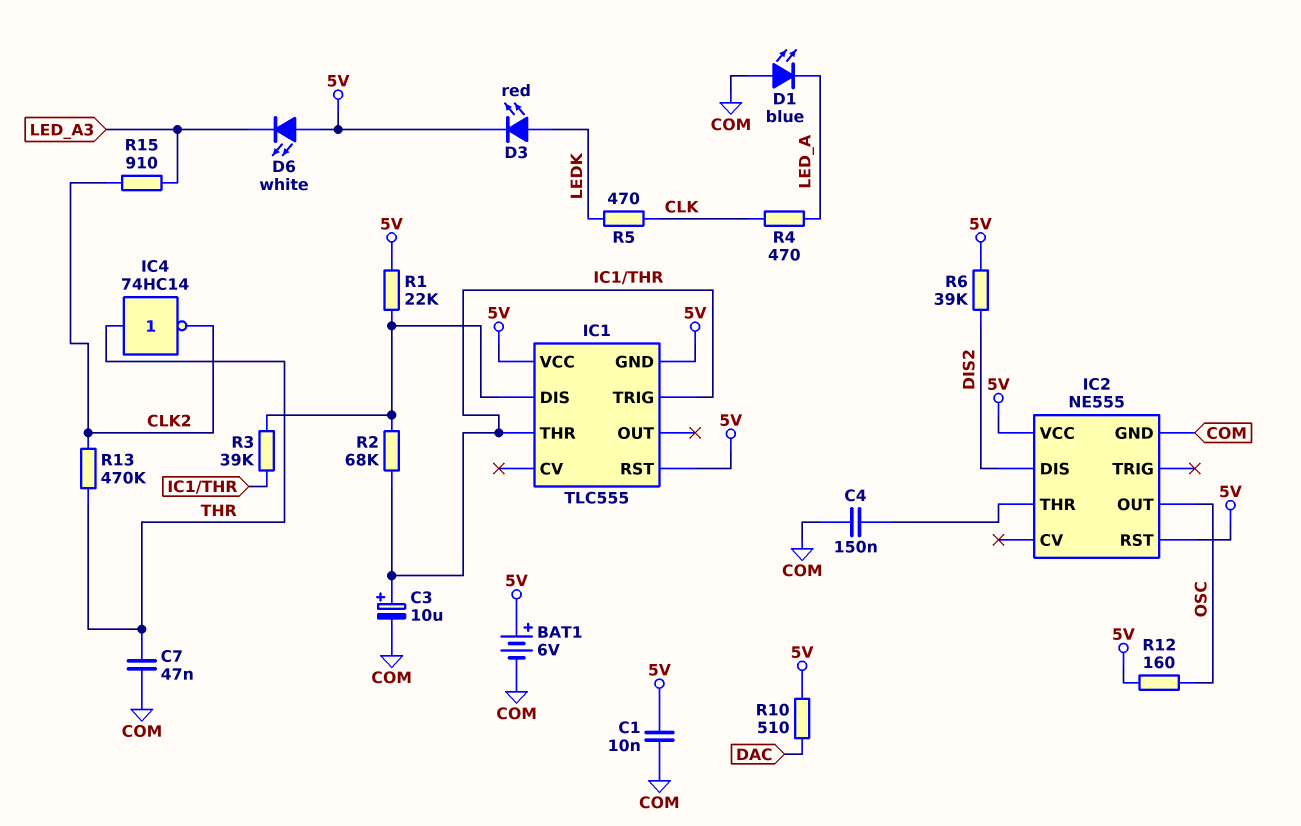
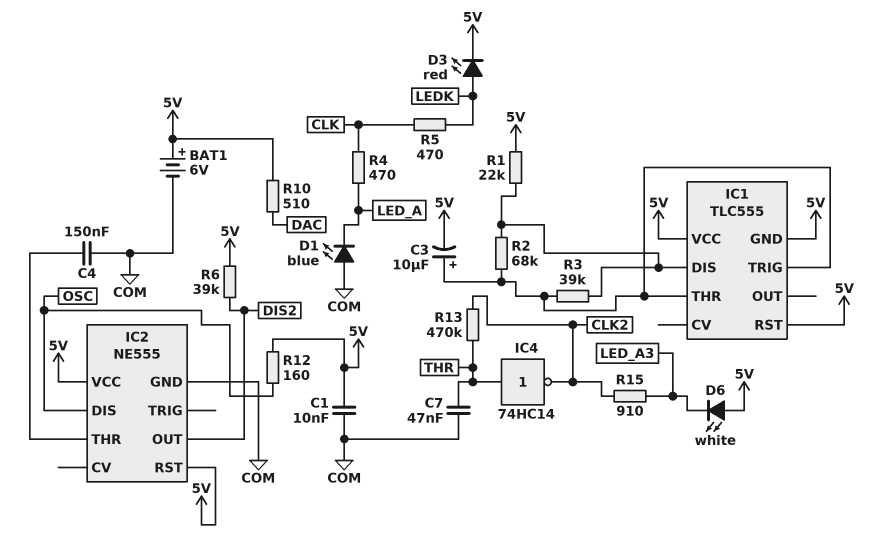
C3: 10uF (plus IC1/THR, minus COM) -> 10uF (plus IC1/THR, minus 5V)
IC2 pin DIS: DIS2 -> OSC
IC2 pin OUT: OSC -> DIS2

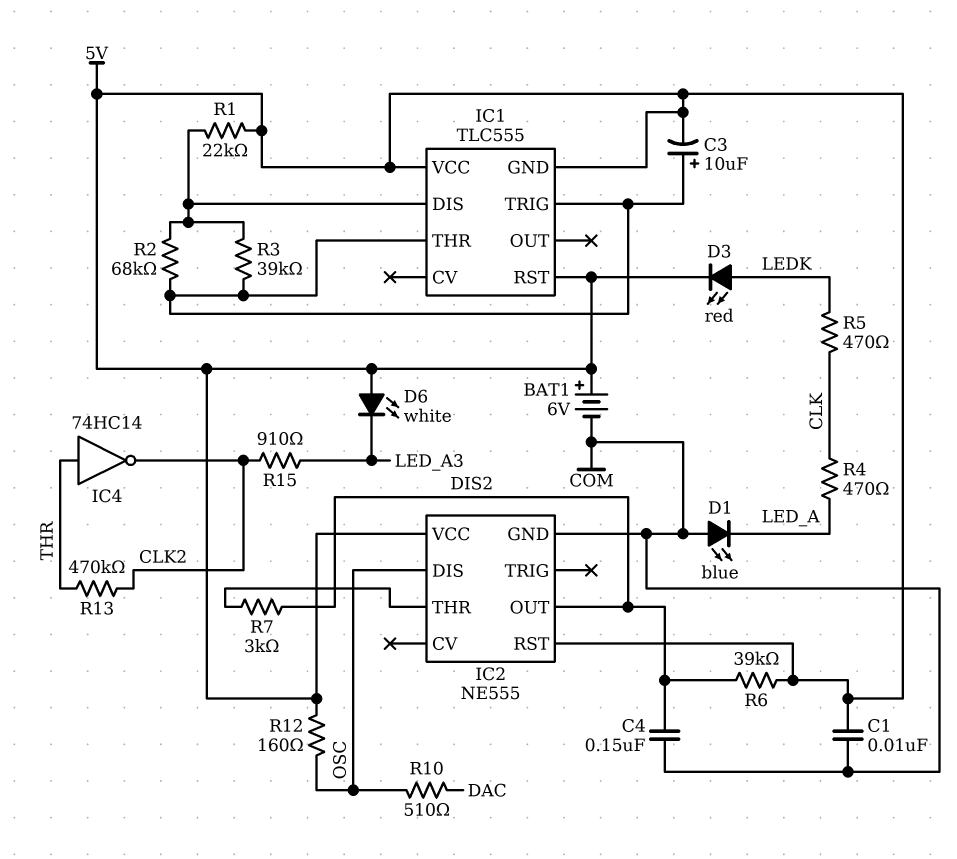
C4: 150nF (COM, IC2/THR) -> 150nF (COM, DIS2)
C7: 47nF (COM, THR) -> none
R7: none -> 3k (DIS2, IC2/THR)
R10: 510 (5V, DAC) -> 510 (DAC, OSC)

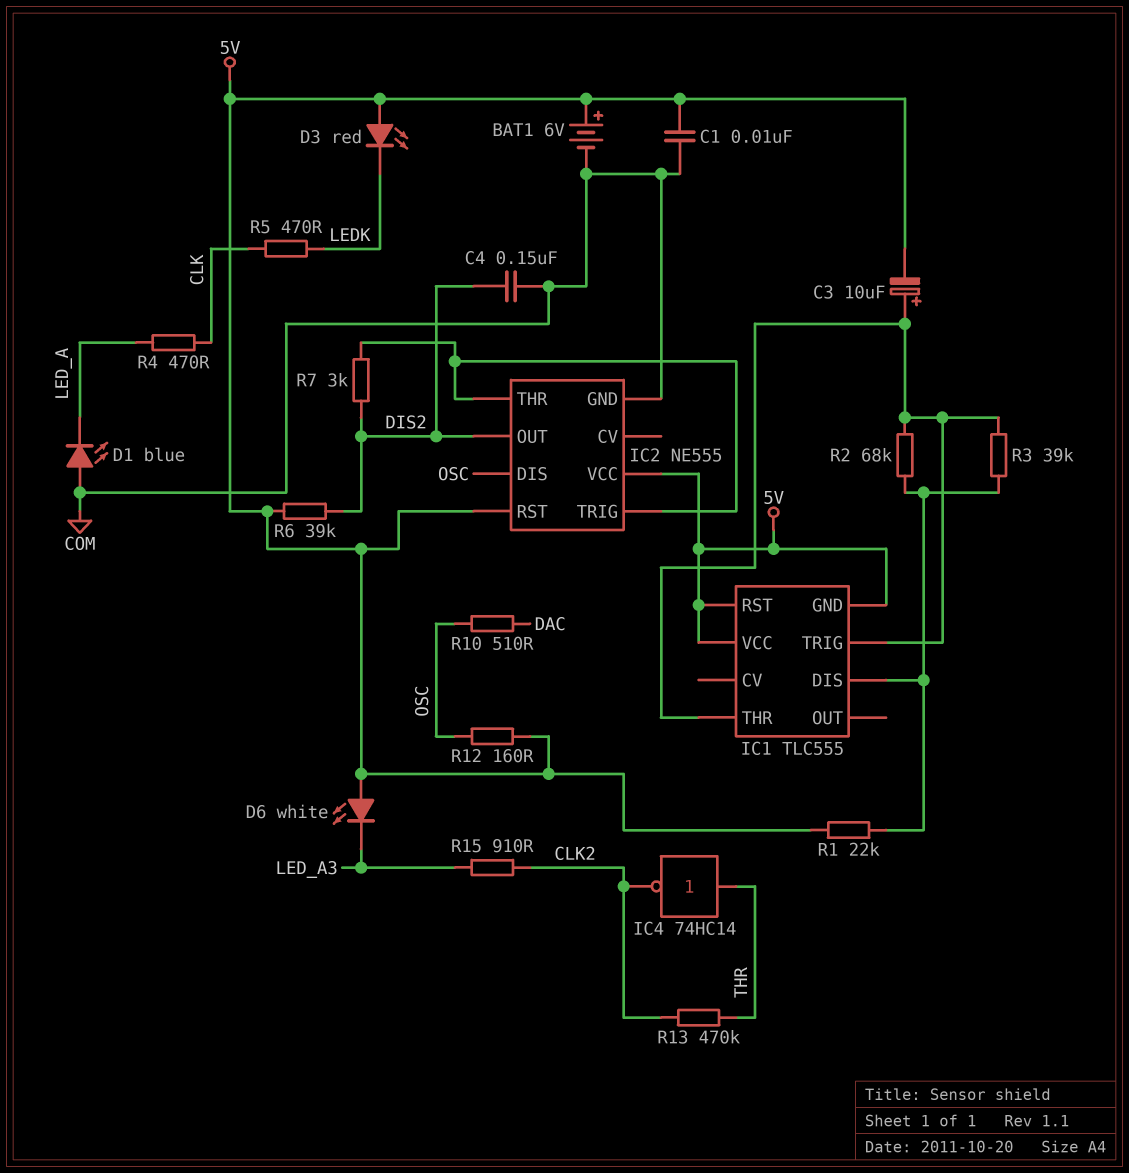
D3: LED red (A LEDK, K 5V) -> LED red (A 5V, K LEDK)
IC2 pin TRIG: none -> IC2/THR

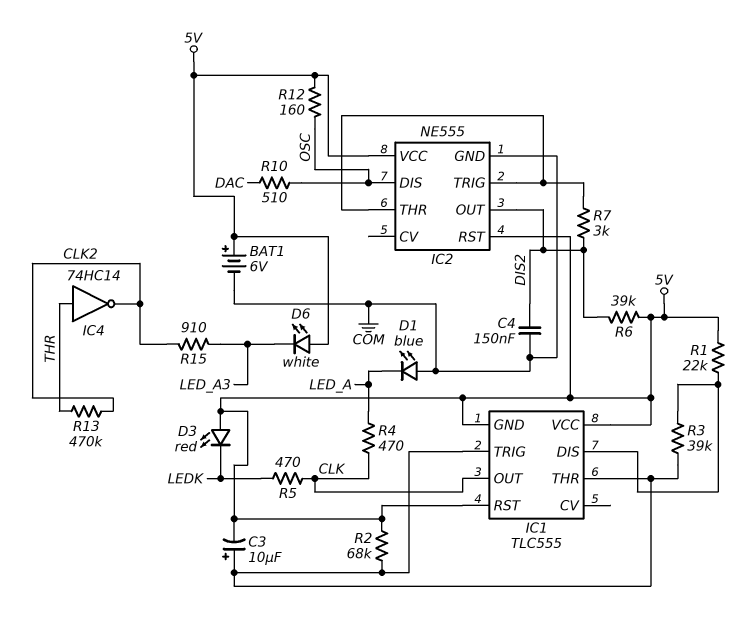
C1: 10nF (5V, COM) -> none
IC1 pin OUT: none -> CLK
R2: 68k (IC1/DIS, IC1/THR) -> 68k (5V, IC1/THR)

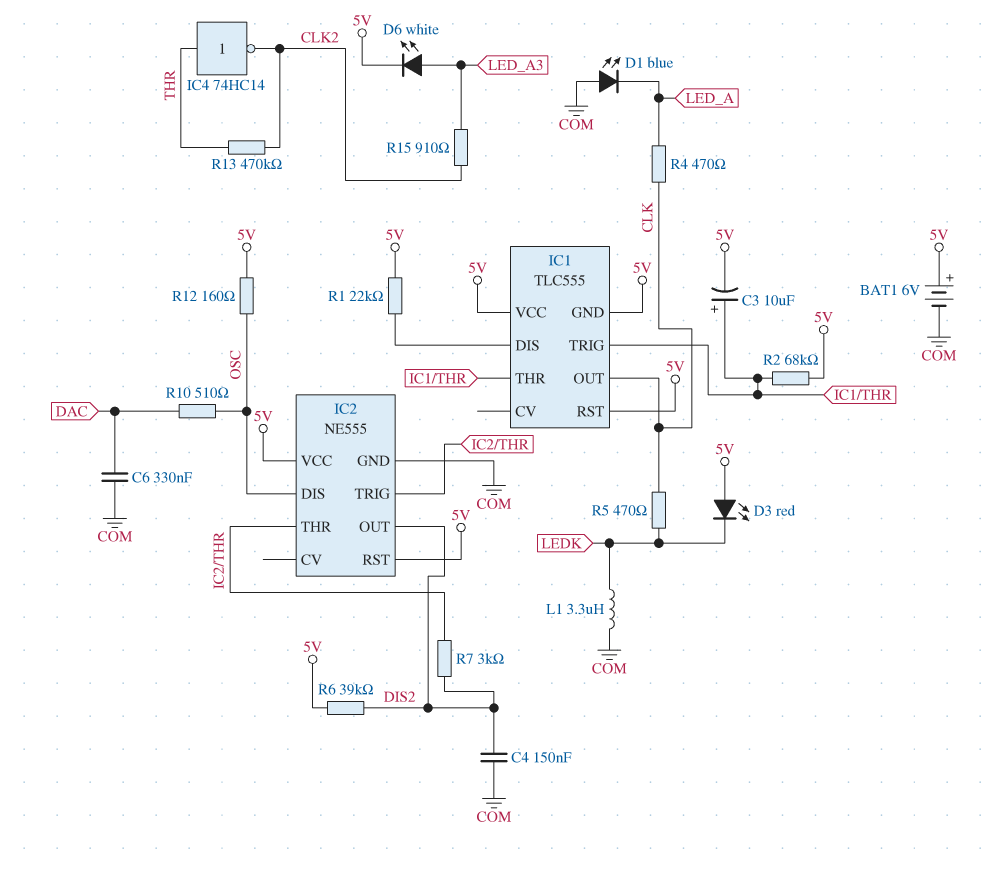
C6: none -> 330nF (COM, DAC)
D6: LED white (A 5V, K LED_A3) -> LED white (A LED_A3, K 5V)
L1: none -> 3.3uH (COM, LEDK)
R3: 39k (IC1/DIS, IC1/THR) -> none

